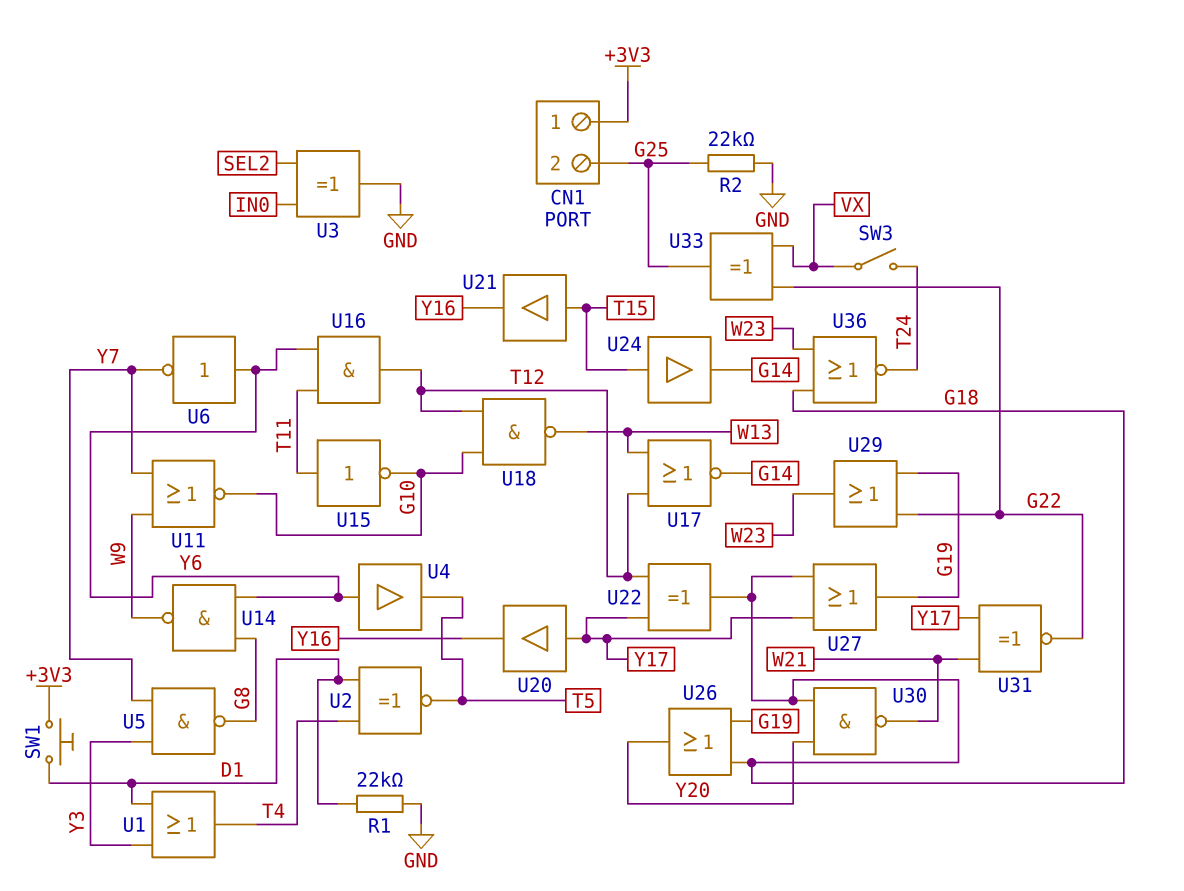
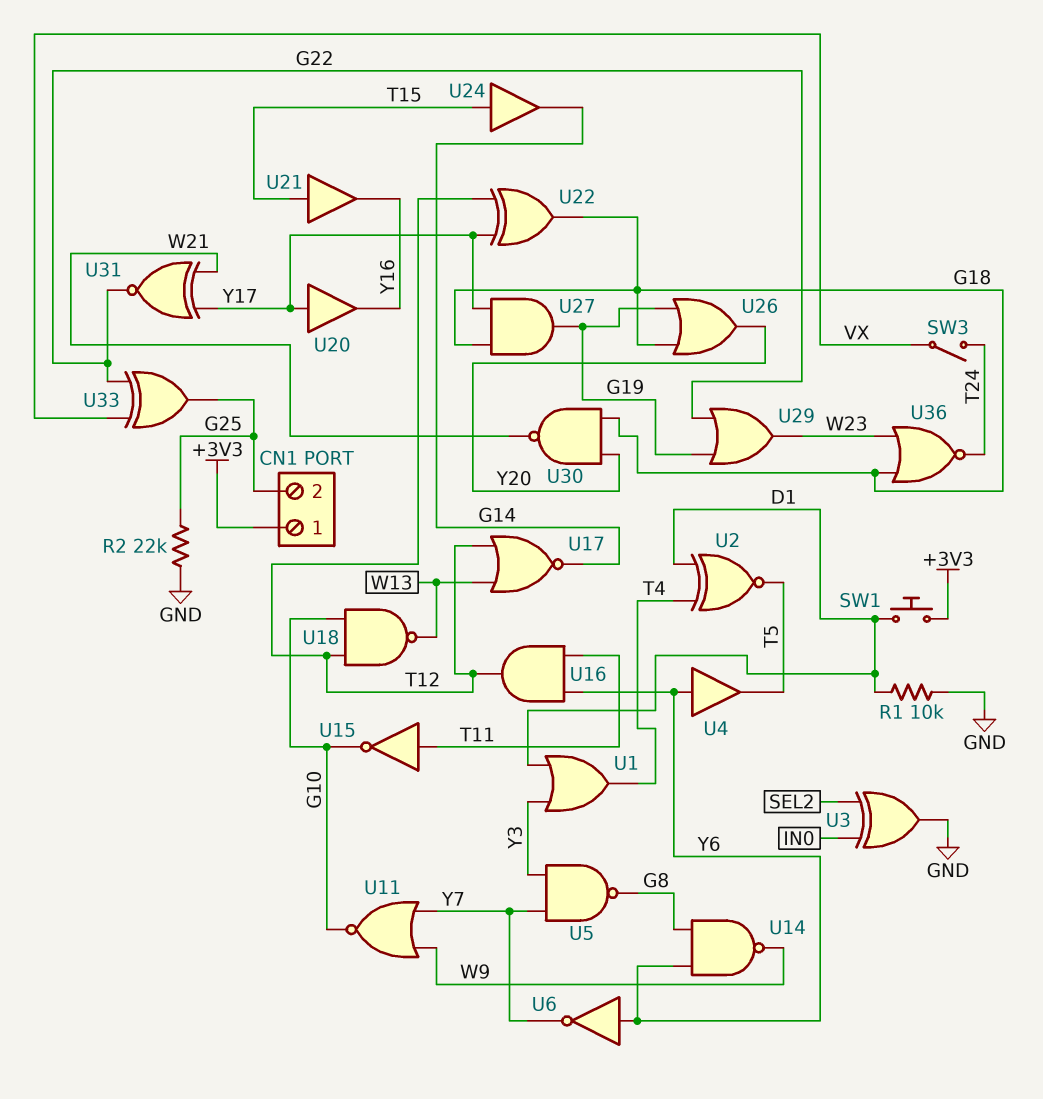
R1: 22k (D1, GND) -> 10k (D1, GND)
U27: OR (in G18, in Y17, out G19) -> AND (in G18, in Y17, out G19)

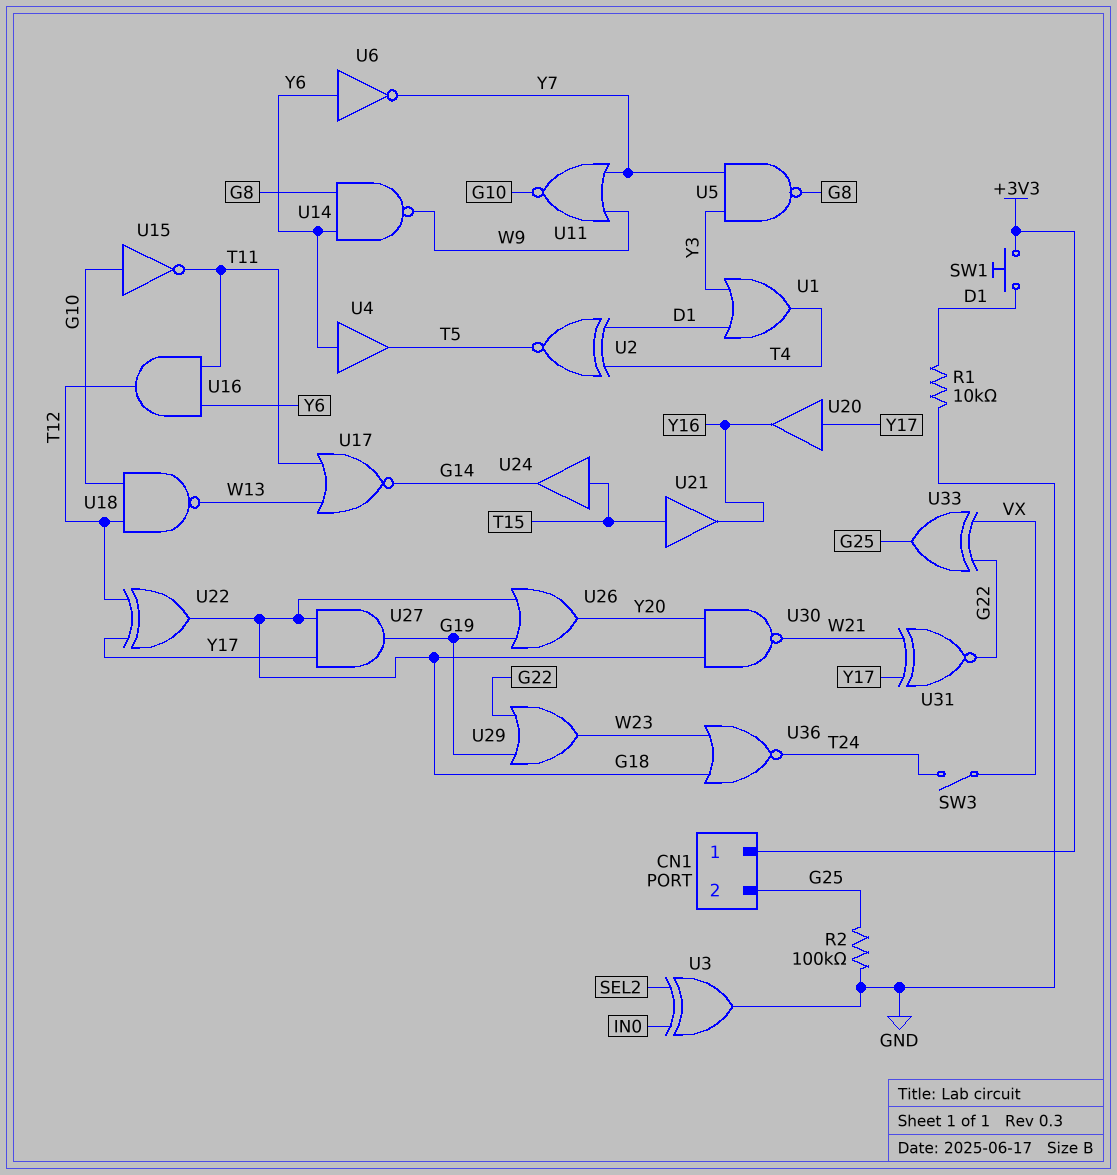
R2: 22k (G25, GND) -> 100k (G25, GND)
U15: NOT (in T11, out G10) -> NOT (in G10, out T11)
U17: NOR (in T12, in W13, out G14) -> NOR (in T11, in W13, out G14)

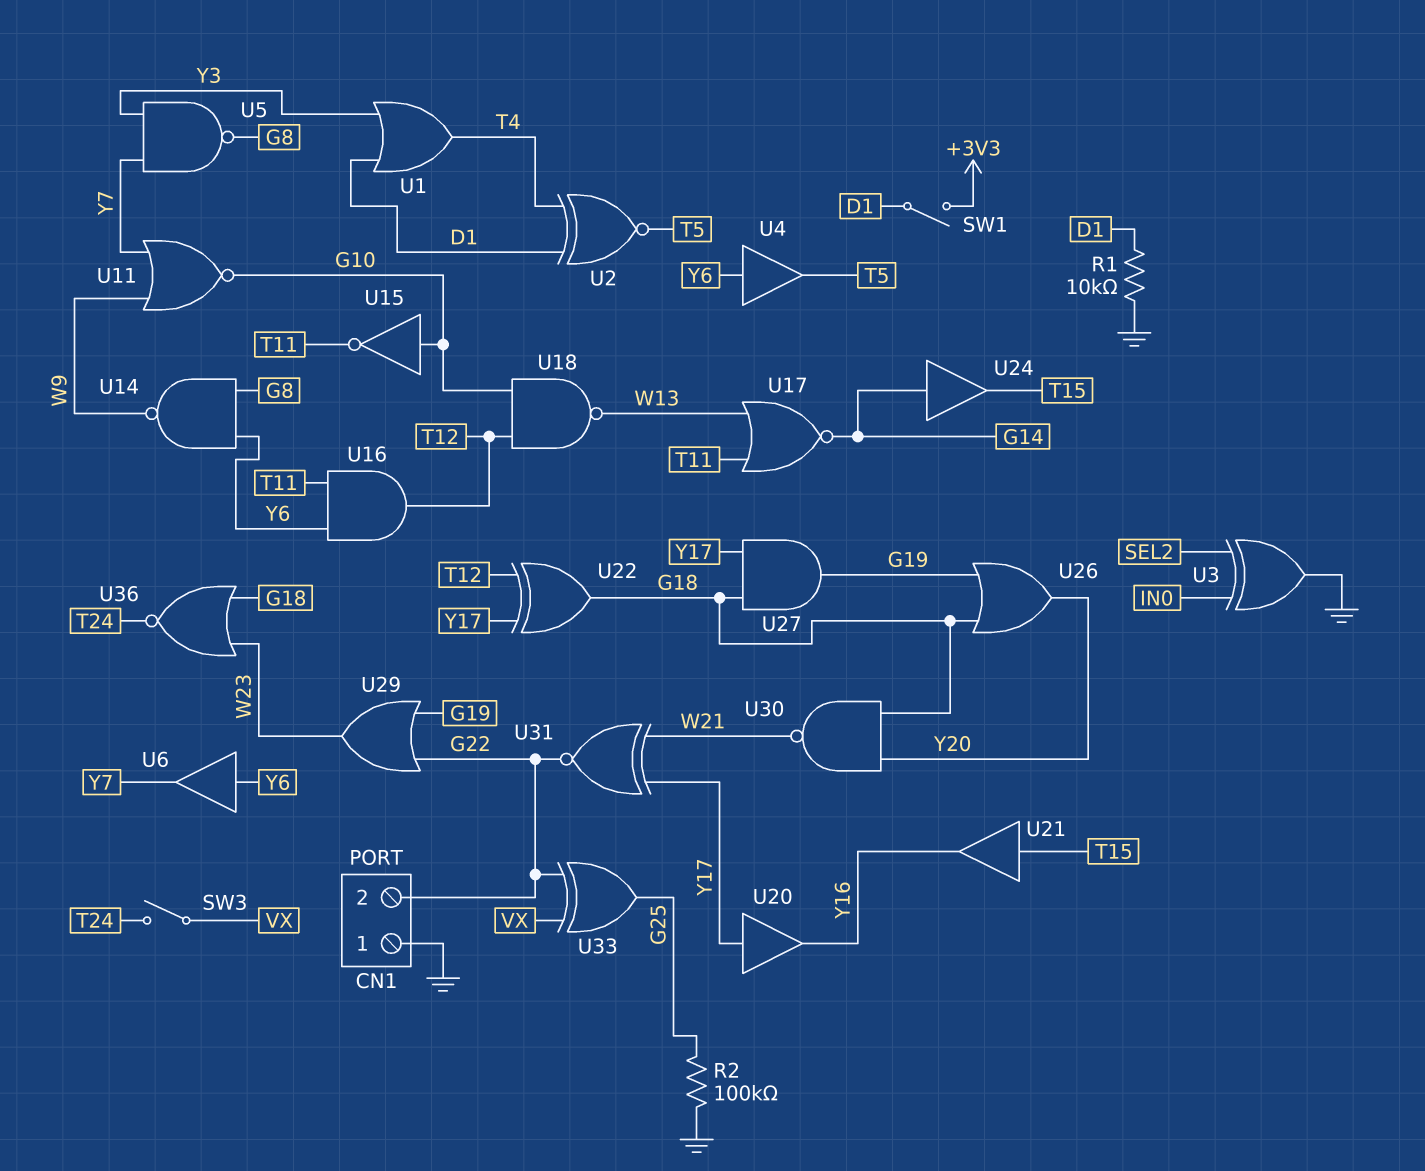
CN1 pin 1: +3V3 -> GND
CN1 pin 2: G25 -> G22
SW1: button (+3V3, D1) -> switch (+3V3, D1)
U6: NOT (in Y6, out Y7) -> buffer (in Y6, out Y7)
U24: buffer (in T15, out G14) -> buffer (in G14, out T15)

